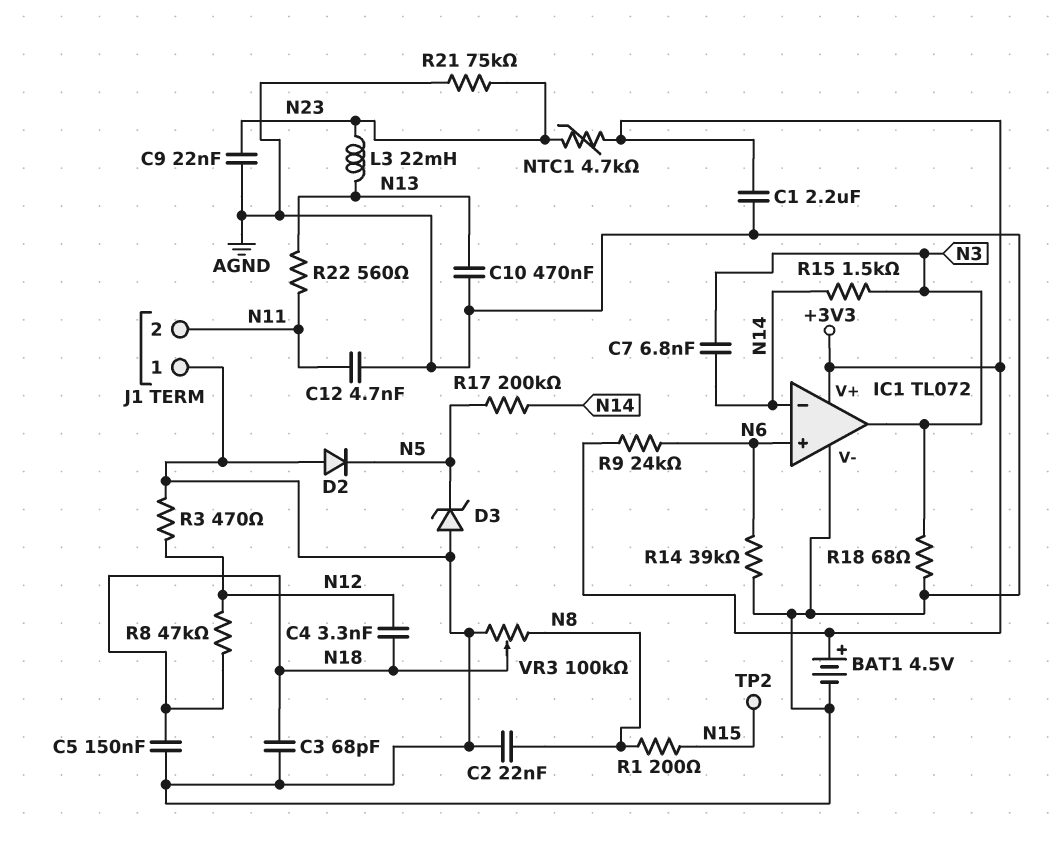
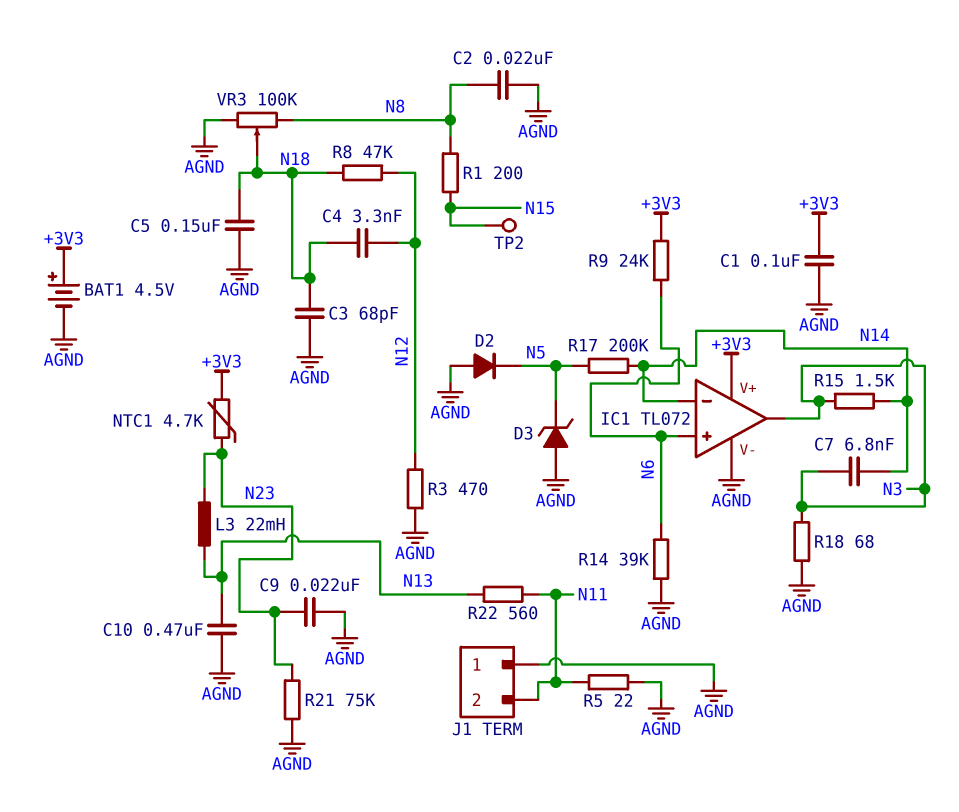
C1: 2.2uF (+3V3, AGND) -> 100nF (+3V3, AGND)
C12: 4.7nF (AGND, N11) -> none
R5: none -> 22 (AGND, N11)

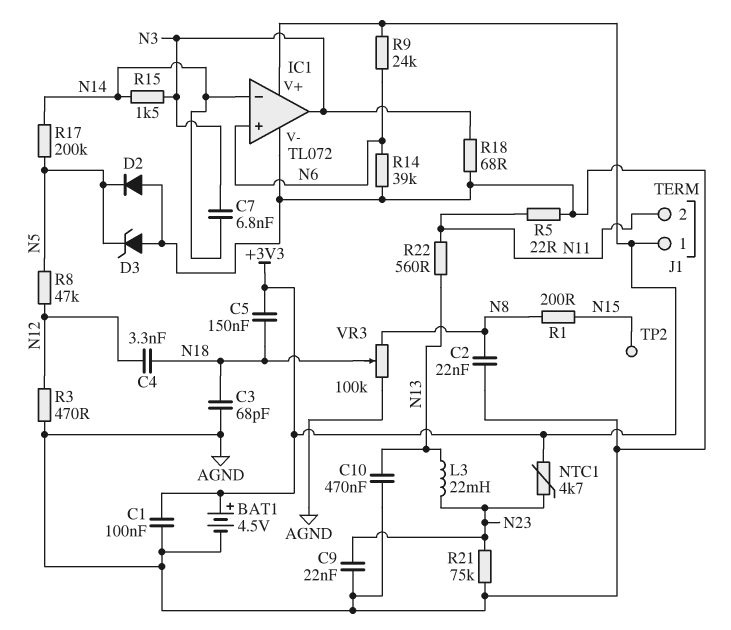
C5: 150nF (AGND, N18) -> 150nF (+3V3, N18)
J1 pin 1: AGND -> +3V3
R8: 47k (N12, N18) -> 47k (N5, N12)

